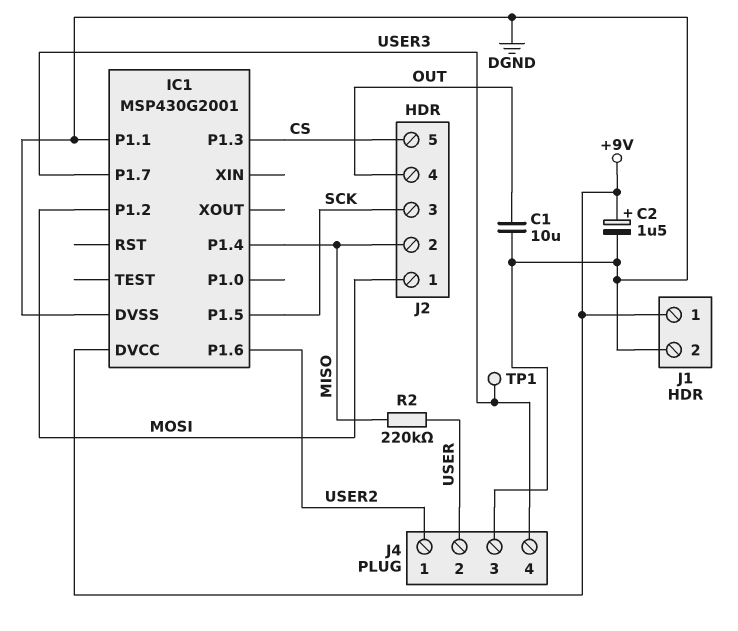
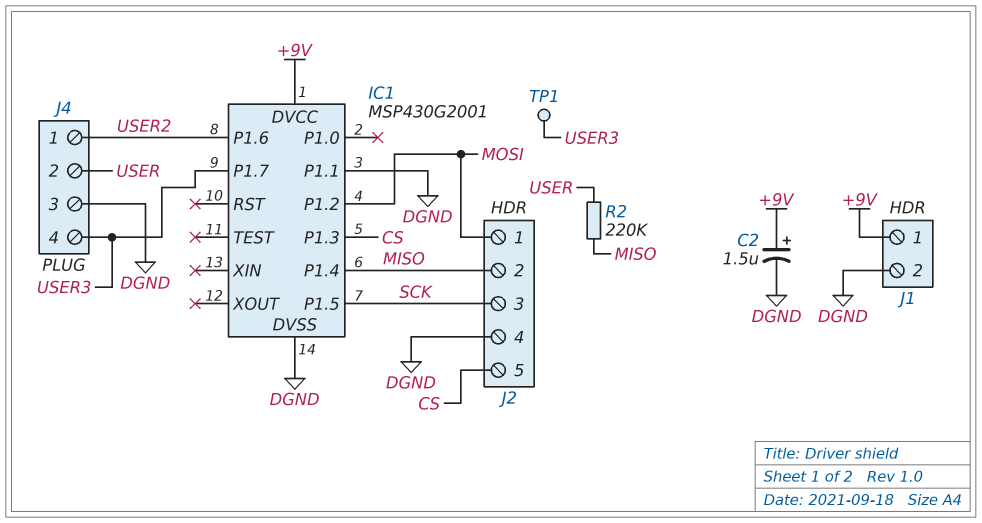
C1: 10uF (DGND, OUT) -> none
J2 pin 4: OUT -> DGND

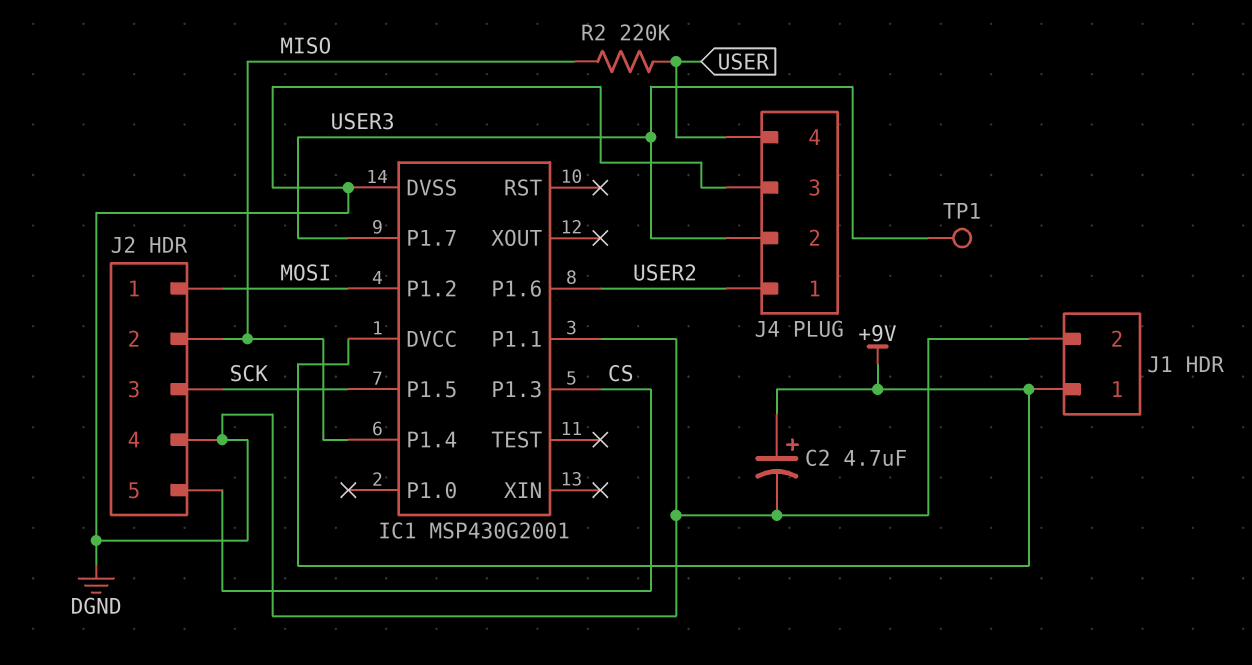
C2: 1.5uF (plus +9V, minus DGND) -> 4.7uF (plus +9V, minus DGND)
J4 pin 2: USER -> USER3
J4 pin 4: USER3 -> USER

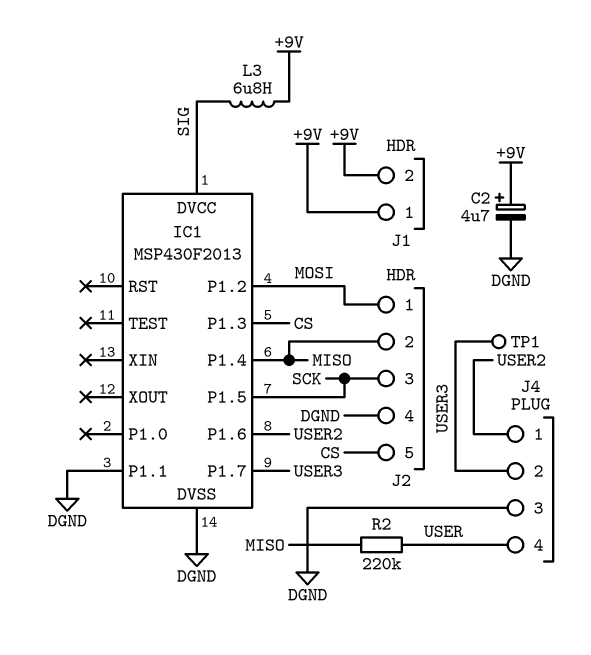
IC1: MSP430G2001 -> MSP430F2013
IC1 pin DVCC: +9V -> SIG
J1 pin 2: DGND -> +9V
L3: none -> 6.8uH (+9V, SIG)

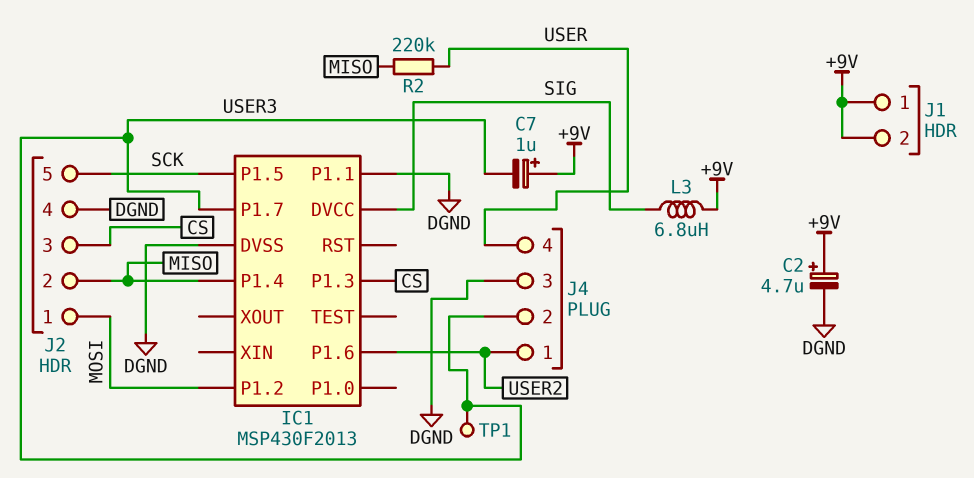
C7: none -> 1uF (plus +9V, minus USER3)
J2 pin 3: SCK -> CS
J2 pin 5: CS -> SCK

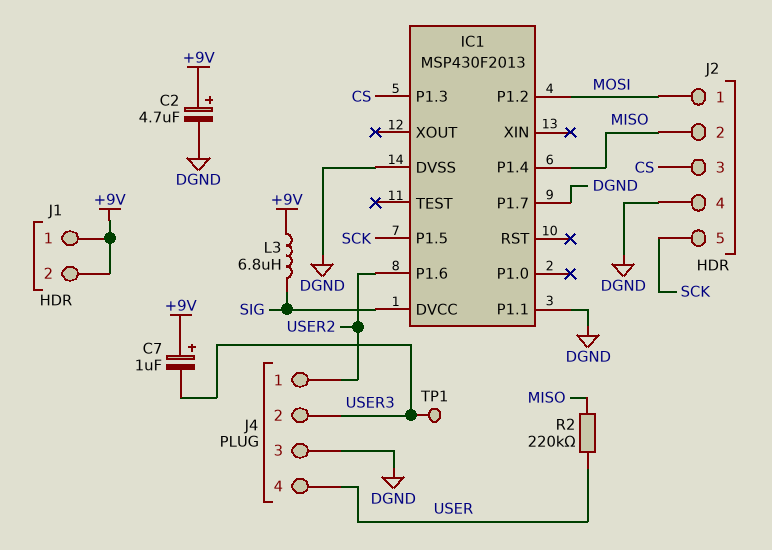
IC1 pin P1.7: USER3 -> DGND

